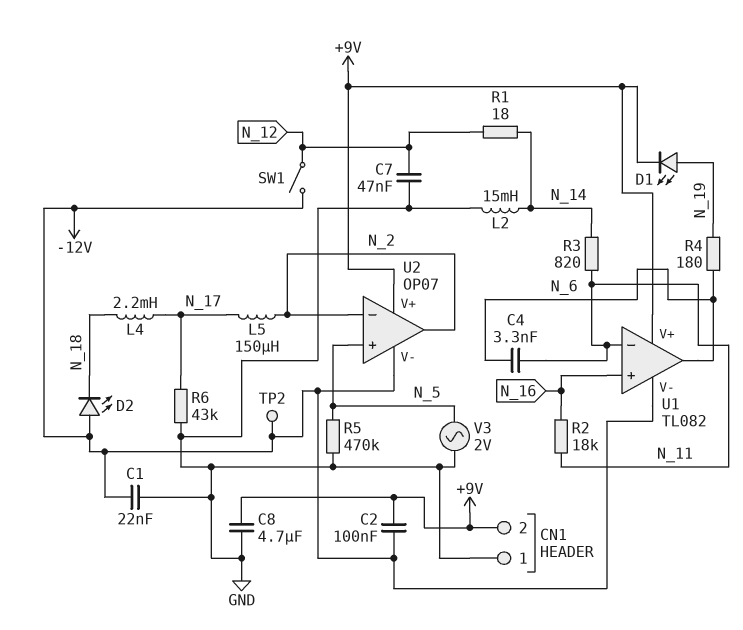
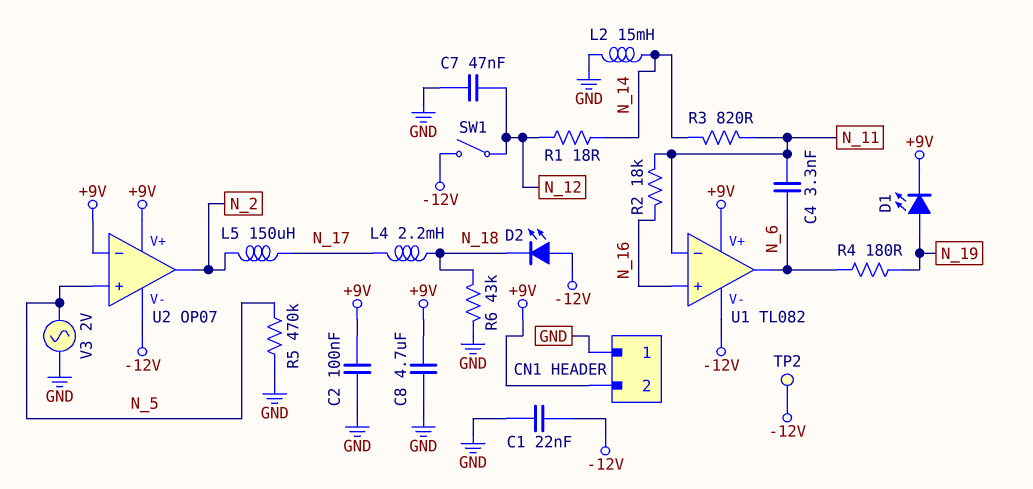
C2: 100nF (+9V, -12V) -> 100nF (+9V, GND)
R6: 43k (GND, N_17) -> 43k (GND, N_18)
U2 pin in-: N_2 -> +9V

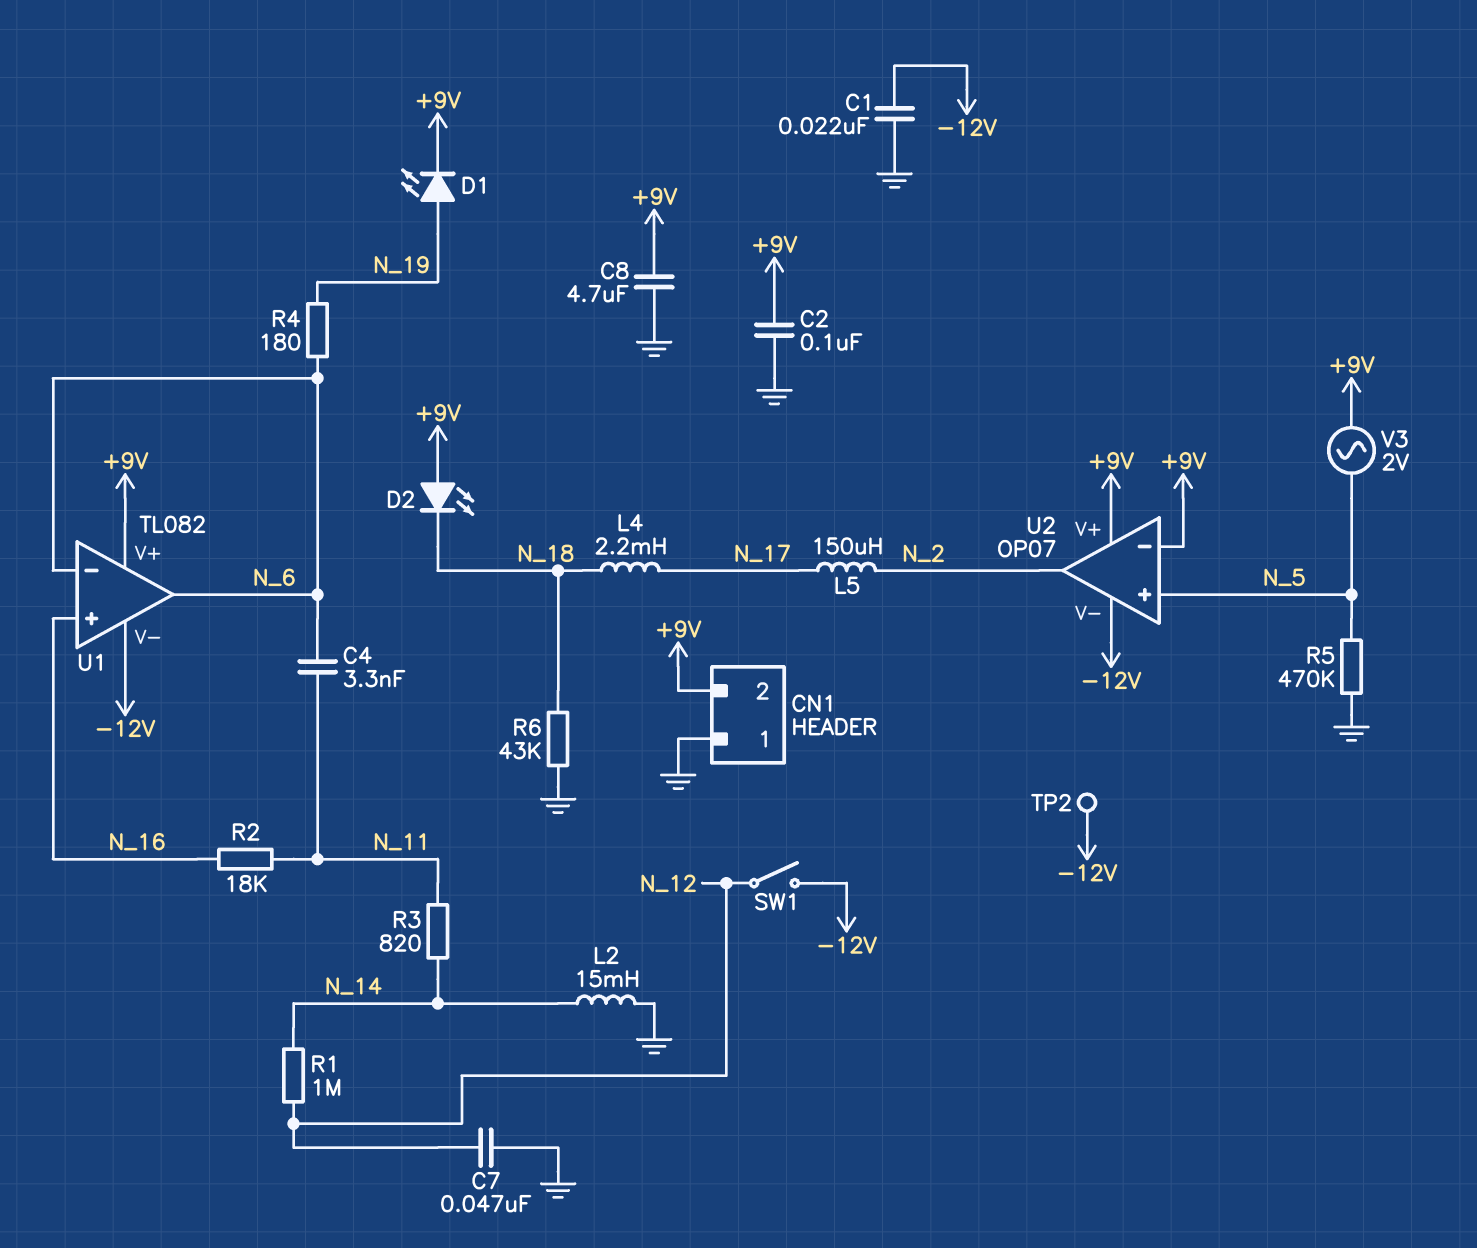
D2: LED (A -12V, K N_18) -> LED (A +9V, K N_18)
R1: 18 (N_12, N_14) -> 1M (N_12, N_14)
U1 pin in-: N_11 -> N_6
V3: AC 2V (GND, N_5) -> AC 2V (+9V, N_5)

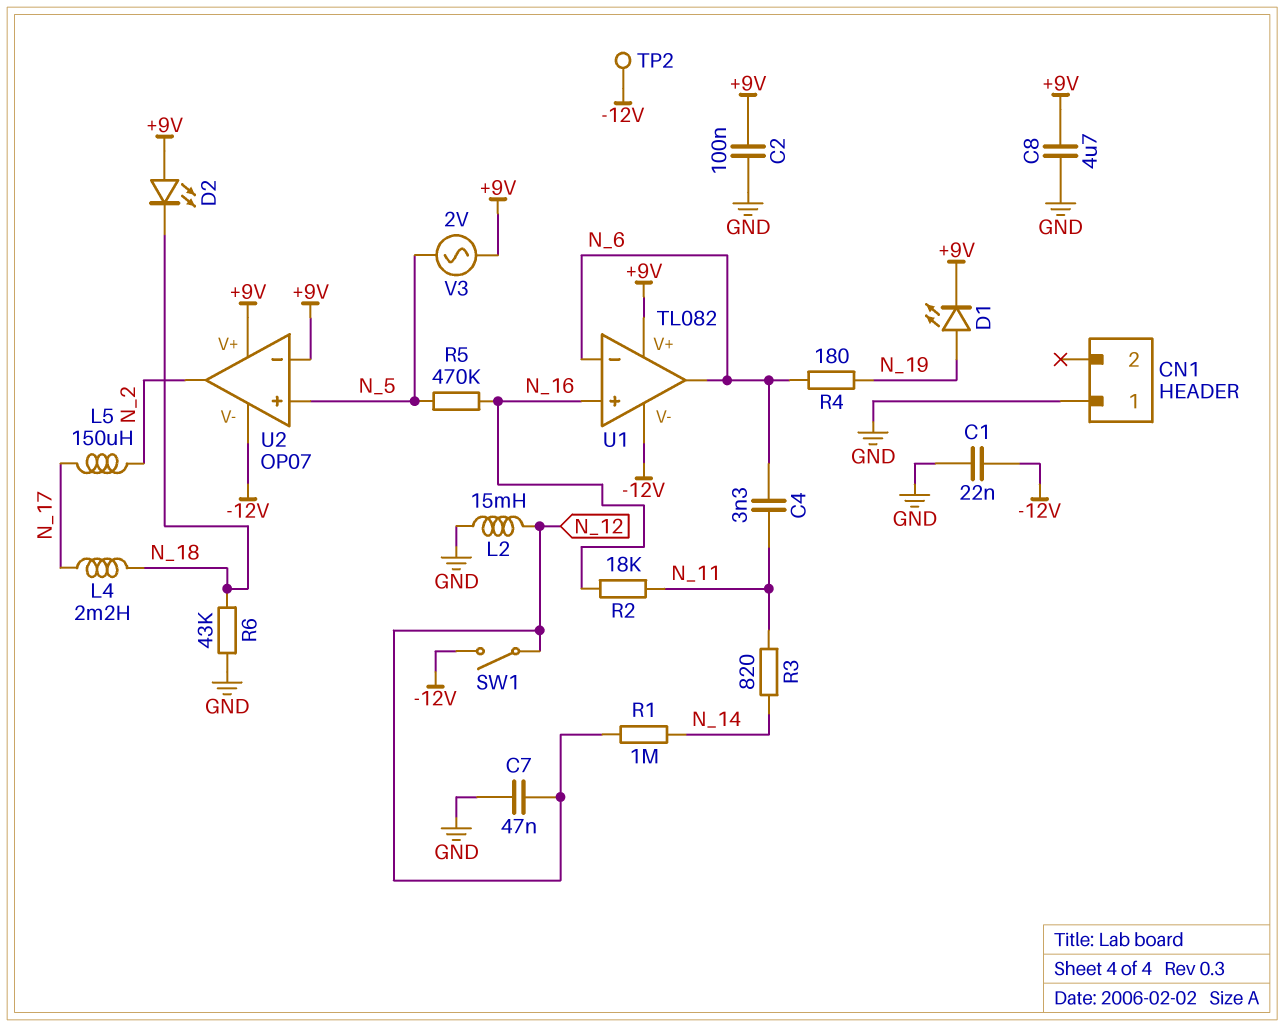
CN1 pin 2: +9V -> none
L2: 15mH (GND, N_14) -> 15mH (GND, N_12)
R5: 470k (GND, N_5) -> 470k (N_5, N_16)

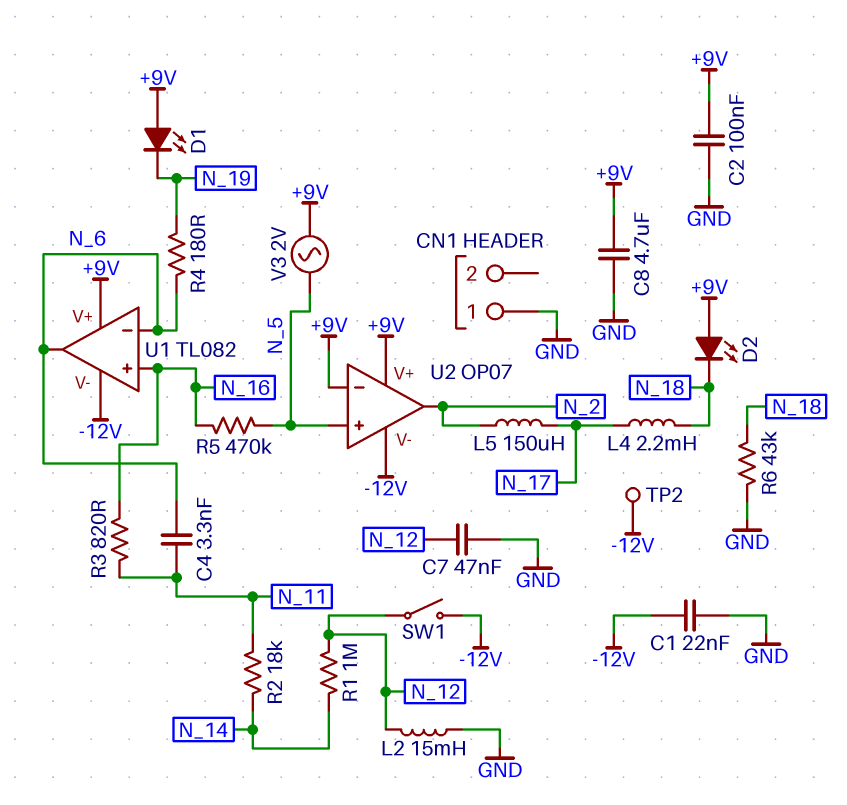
D1: LED (A N_19, K +9V) -> LED (A +9V, K N_19)
R2: 18k (N_11, N_16) -> 18k (N_11, N_14)
R3: 820 (N_11, N_14) -> 820 (N_11, N_16)

